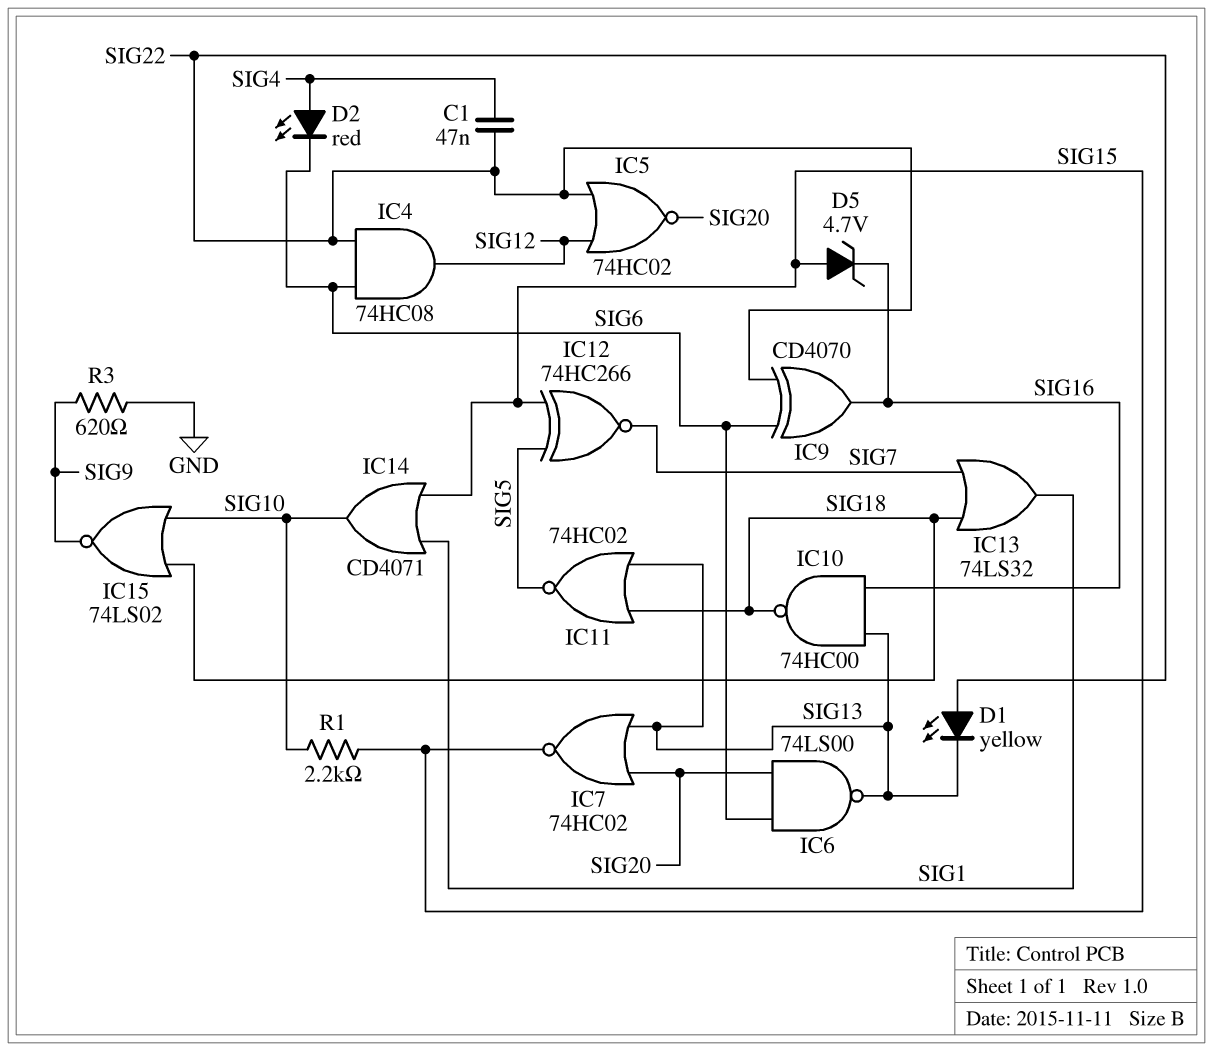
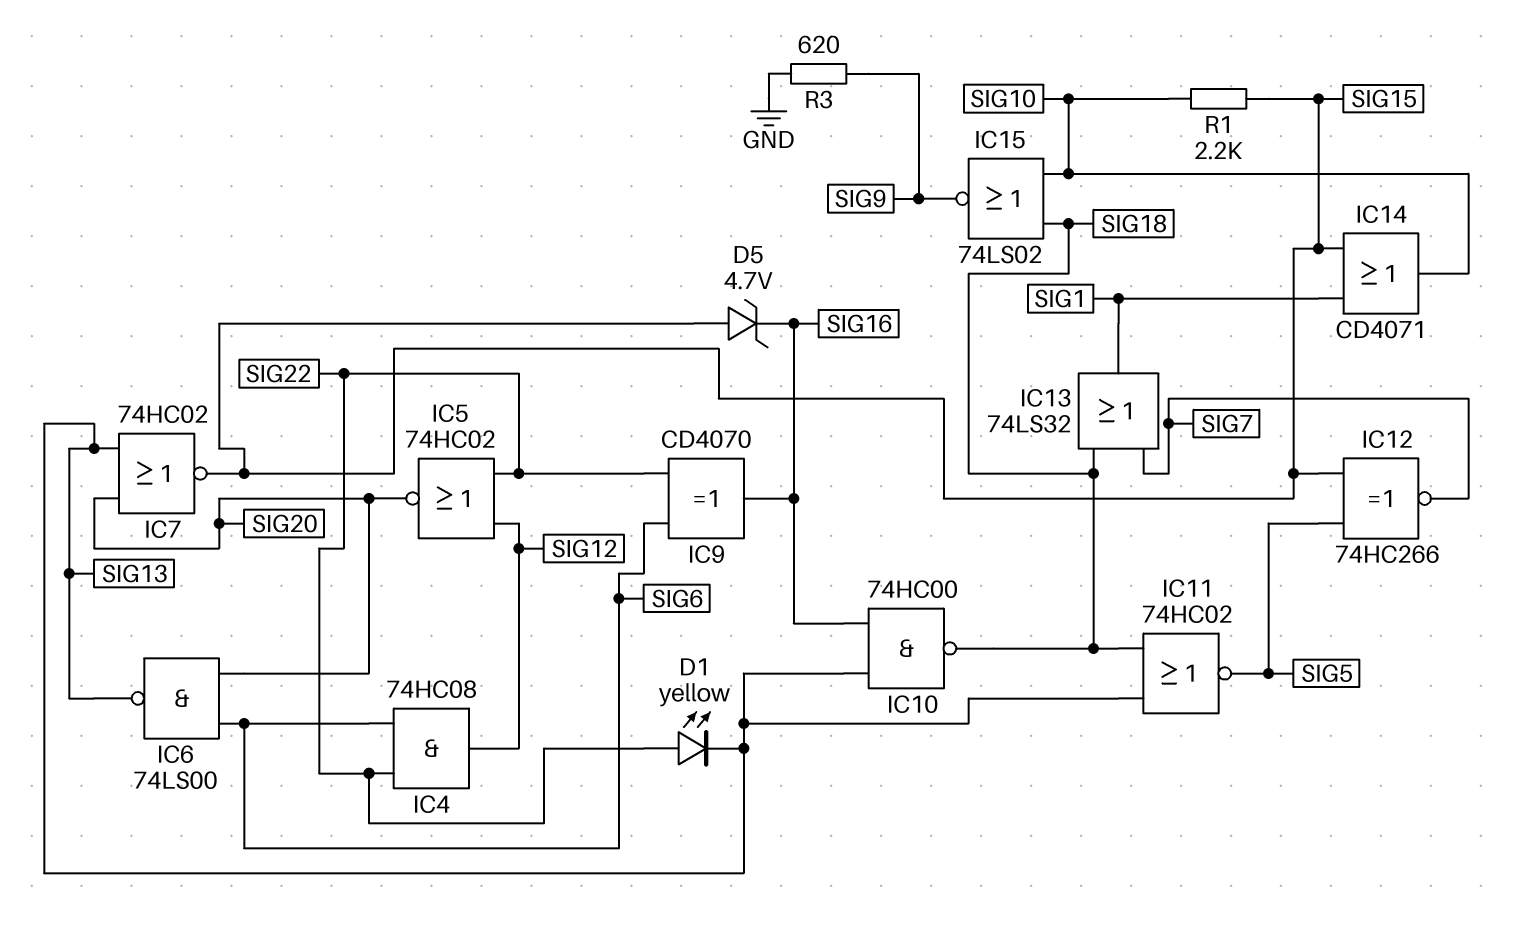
C1: 47nF (SIG4, SIG22) -> none
D2: LED red (A SIG4, K SIG6) -> none

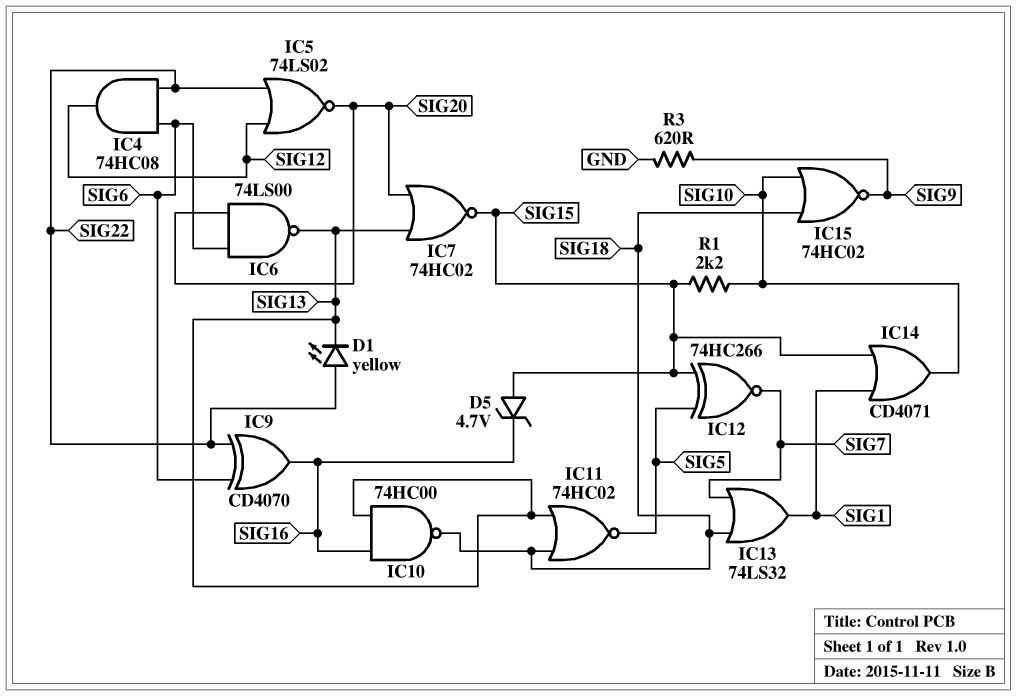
IC5: NOR 74HC02 (in SIG12, in SIG22, out SIG20) -> NOR 74LS02 (in SIG12, in SIG22, out SIG20)
IC15: NOR 74LS02 (in SIG10, in SIG18, out SIG9) -> NOR 74HC02 (in SIG10, in SIG18, out SIG9)

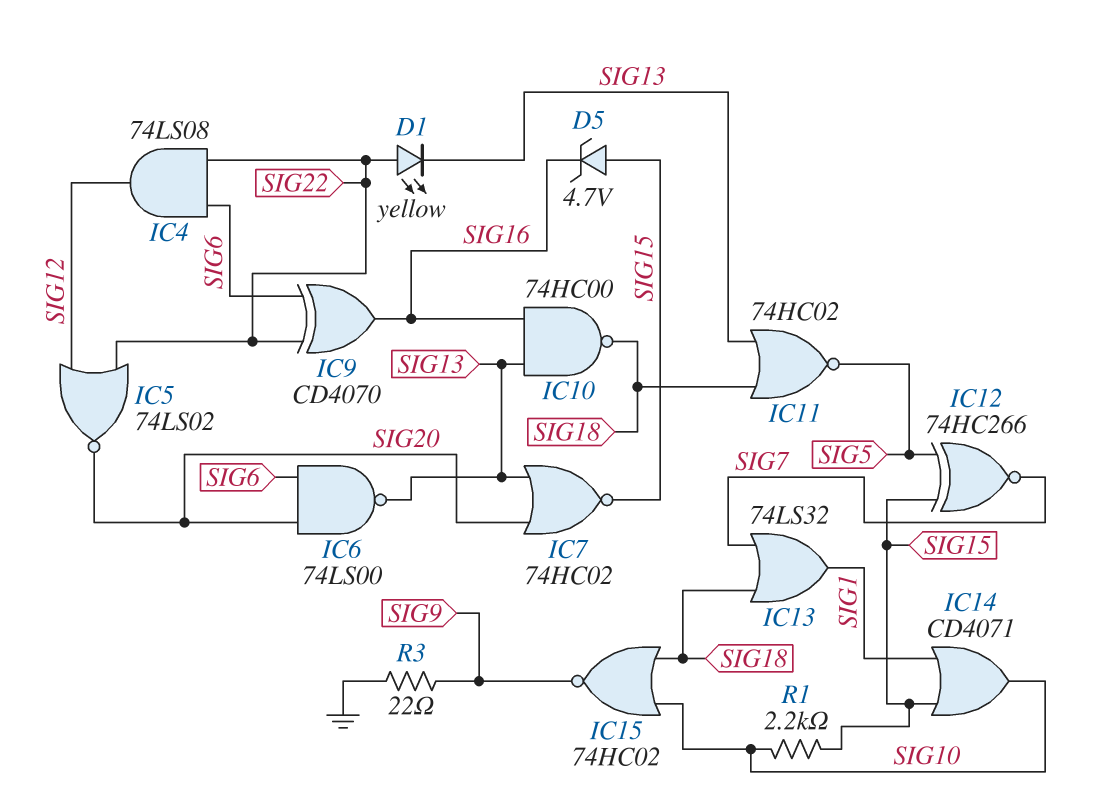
IC4: AND 74HC08 (in SIG6, in SIG22, out SIG12) -> AND 74LS08 (in SIG6, in SIG22, out SIG12)
R3: 620 (GND, SIG9) -> 22 (GND, SIG9)

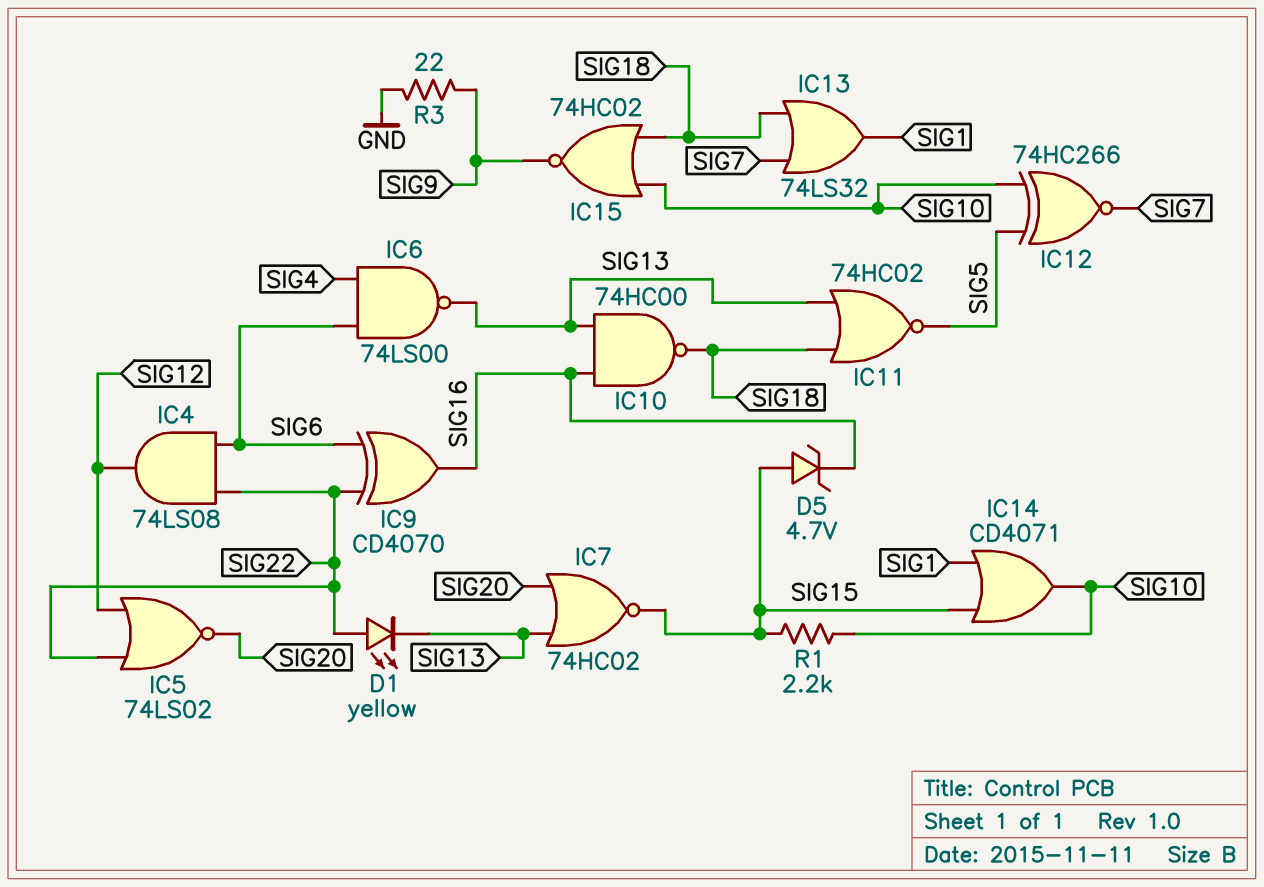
IC6: NAND 74LS00 (in SIG6, in SIG20, out SIG13) -> NAND 74LS00 (in SIG4, in SIG6, out SIG13)
IC12: XNOR 74HC266 (in SIG5, in SIG15, out SIG7) -> XNOR 74HC266 (in SIG5, in SIG10, out SIG7)

